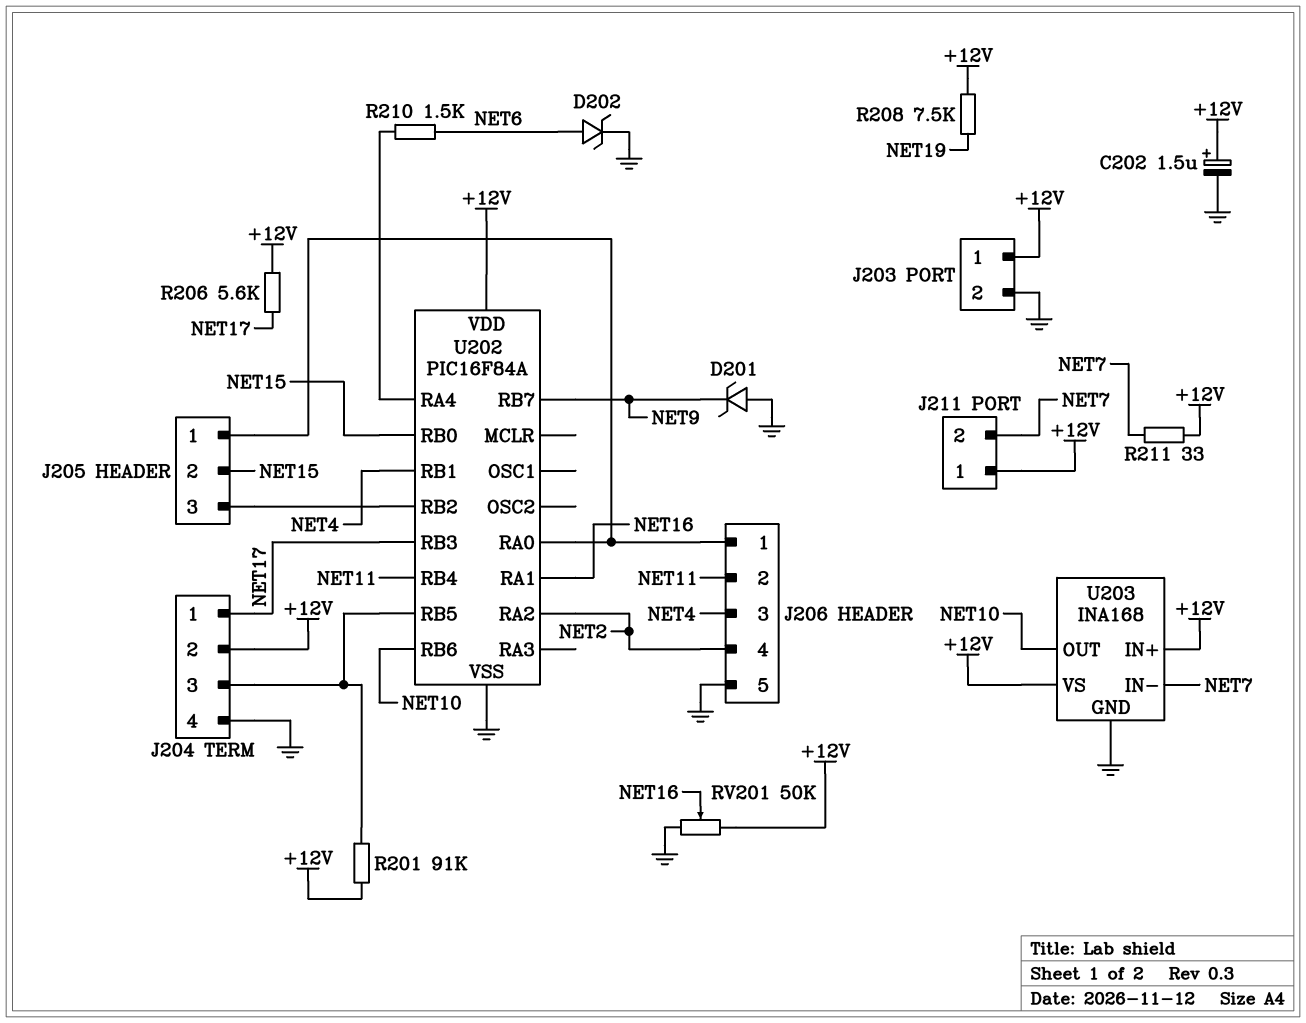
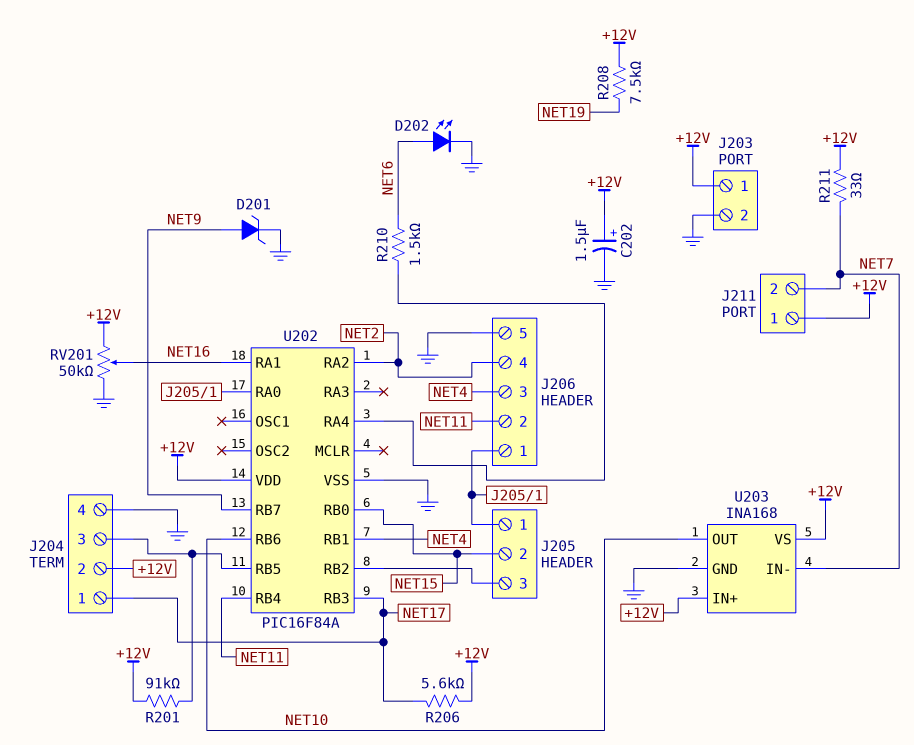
D201: zener (A GND, K NET9) -> zener (A NET9, K GND)
D202: zener (A NET6, K GND) -> LED (A NET6, K GND)

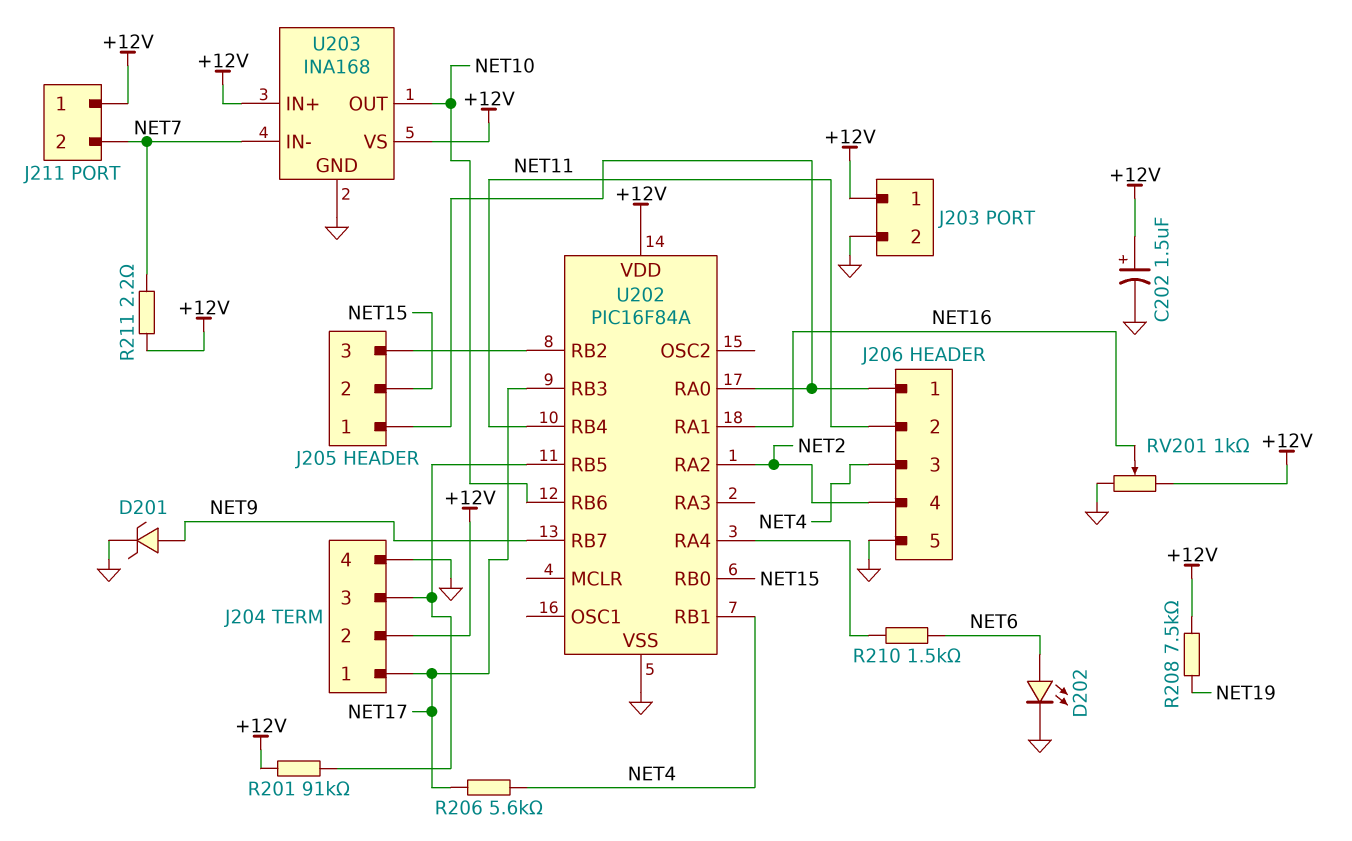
R206: 5.6k (+12V, NET17) -> 5.6k (NET4, NET17)
R211: 33 (+12V, NET7) -> 2.2 (+12V, NET7)
RV201: 50k (+12V, GND, wiper NET16) -> 1k (+12V, GND, wiper NET16)

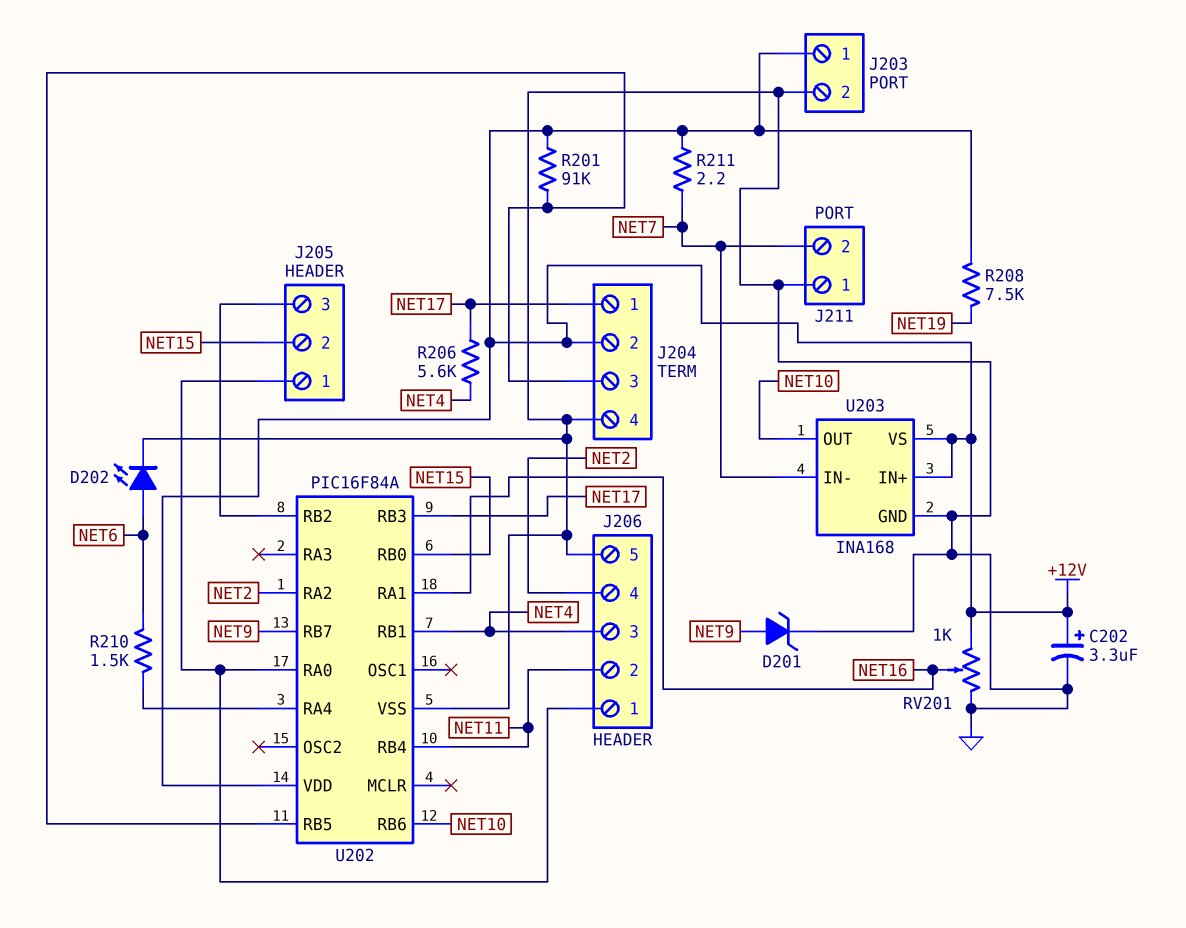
C202: 1.5uF (plus +12V, minus GND) -> 3.3uF (plus +12V, minus GND)
J211 pin 1: +12V -> GND

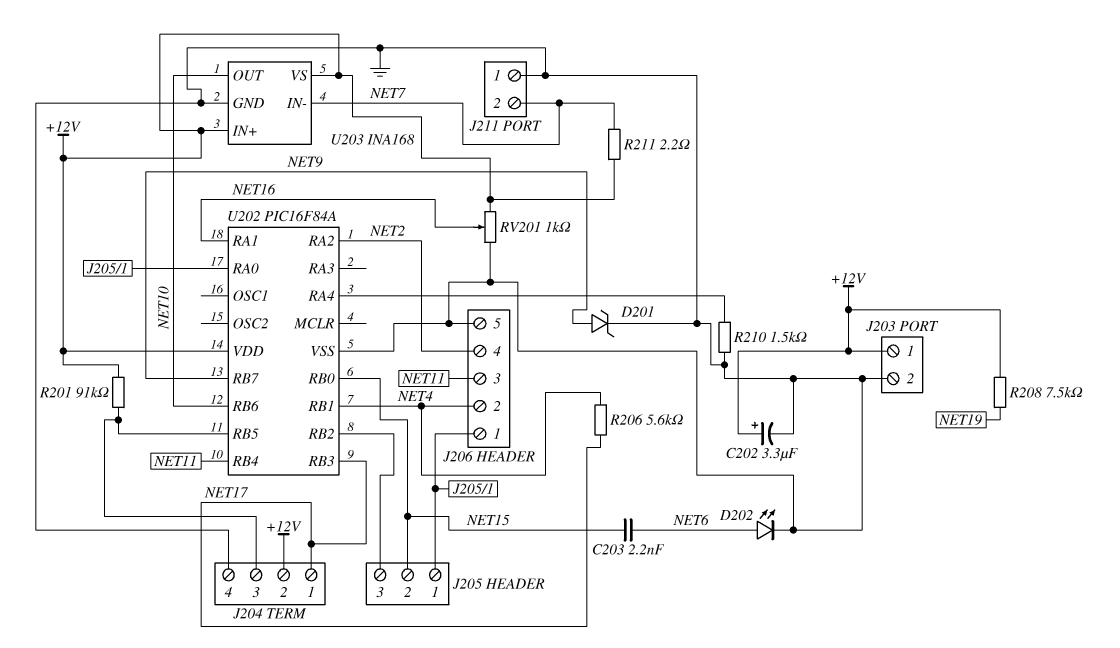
C203: none -> 2.2nF (NET6, NET15)
J206 pin 2: NET11 -> NET4
J206 pin 3: NET4 -> NET11
R210: 1.5k (NET6, U202/RA4) -> 1.5k (GND, U202/RA4)

